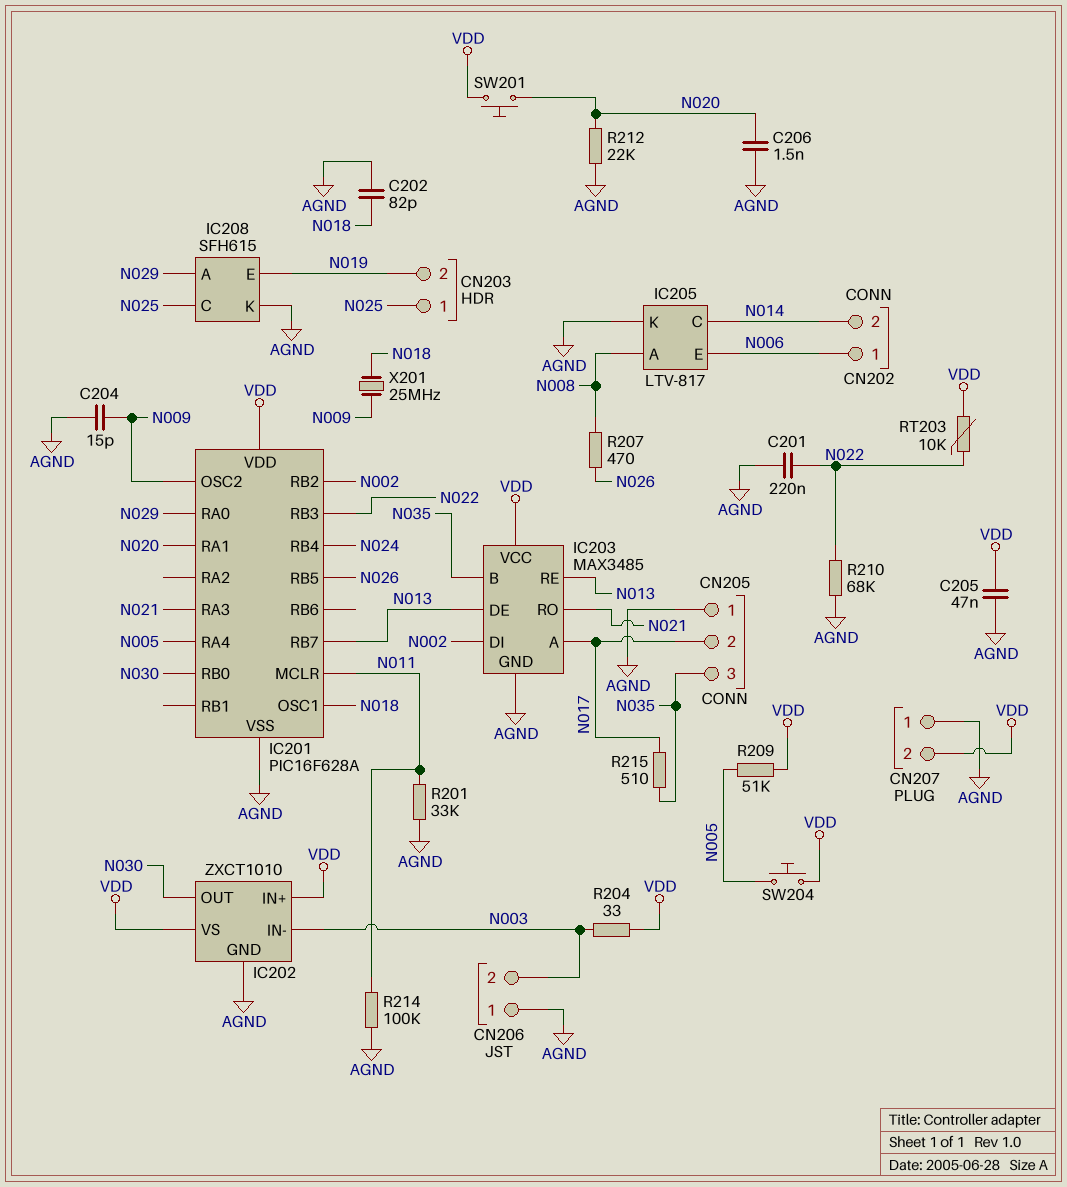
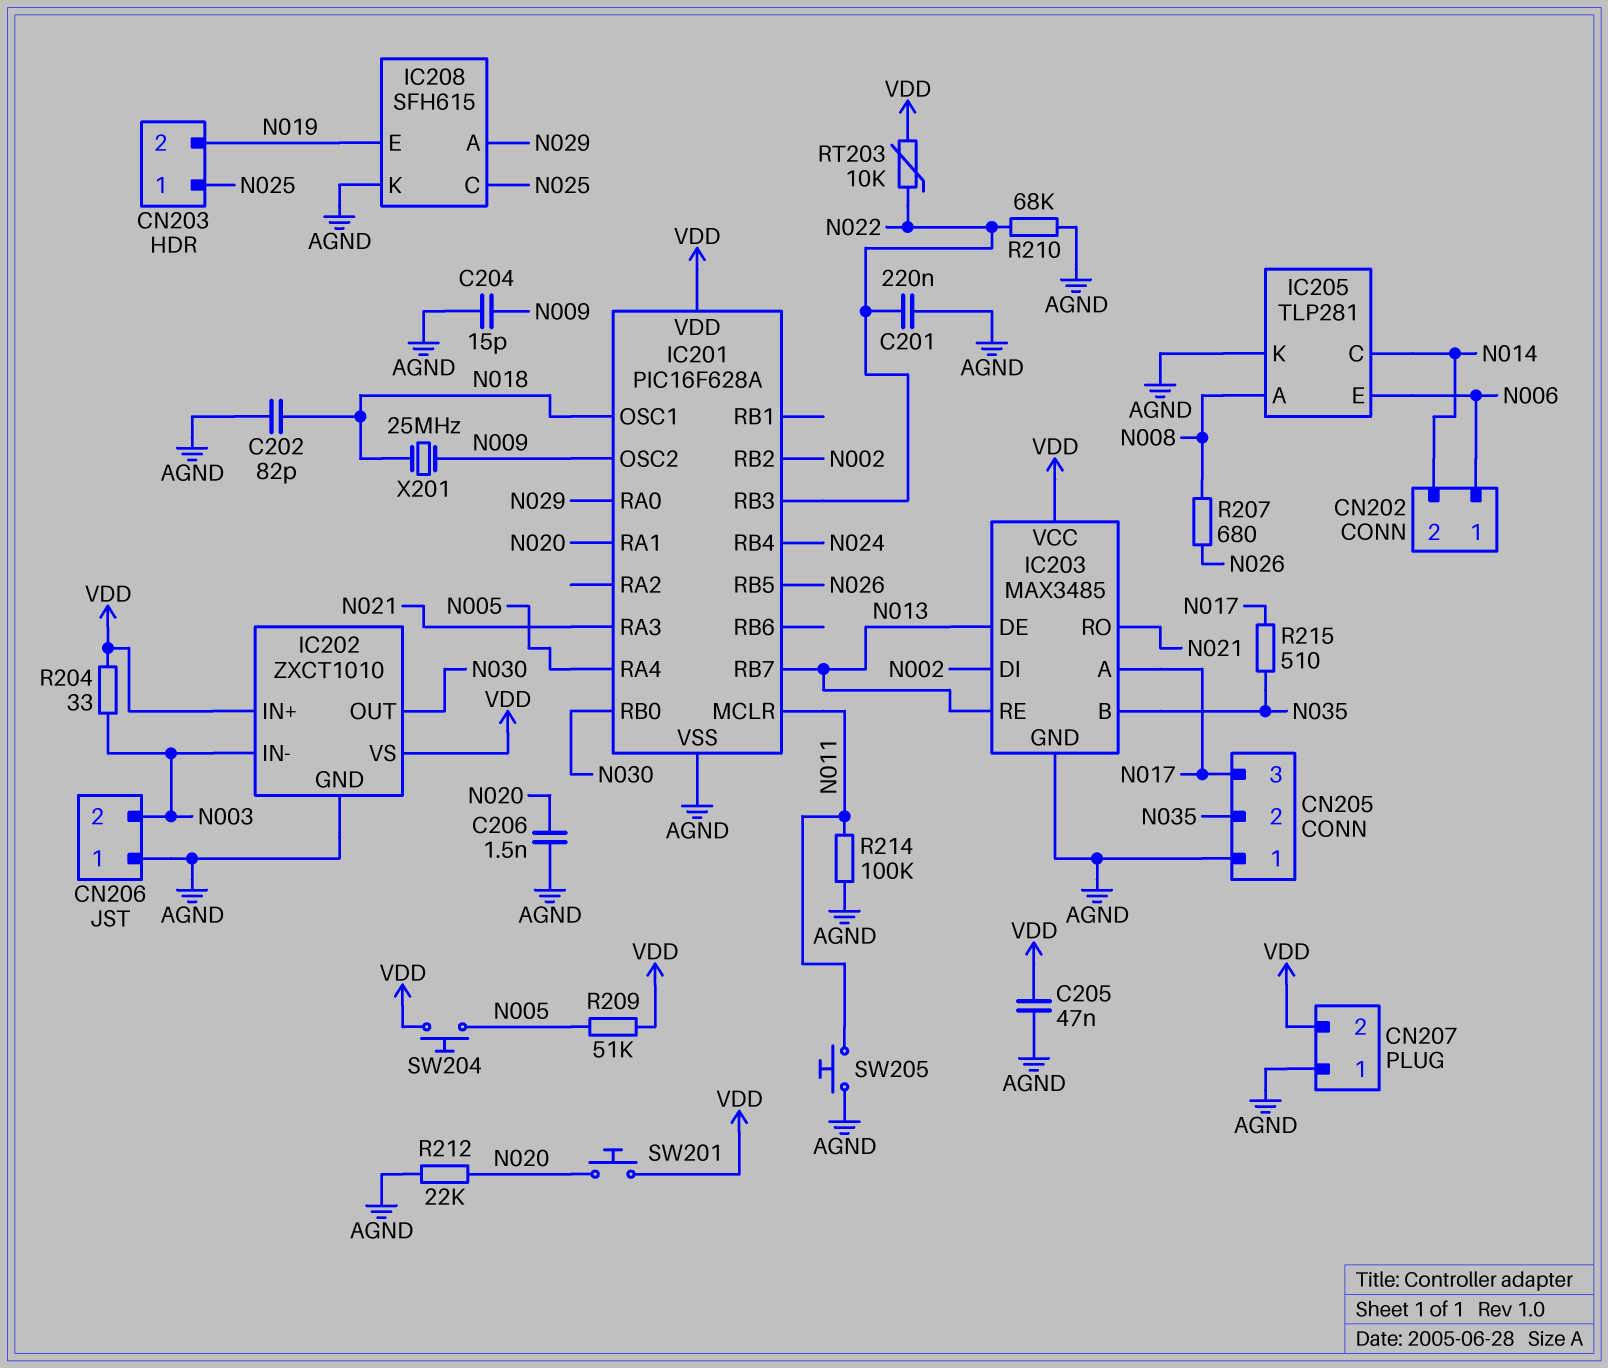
CN205 pin 2: N017 -> N035
CN205 pin 3: N035 -> N017
IC205: LTV-817 -> TLP281
R201: 33k (AGND, N011) -> none
R207: 470 (N008, N026) -> 680 (N008, N026)
SW205: none -> button (AGND, N011)

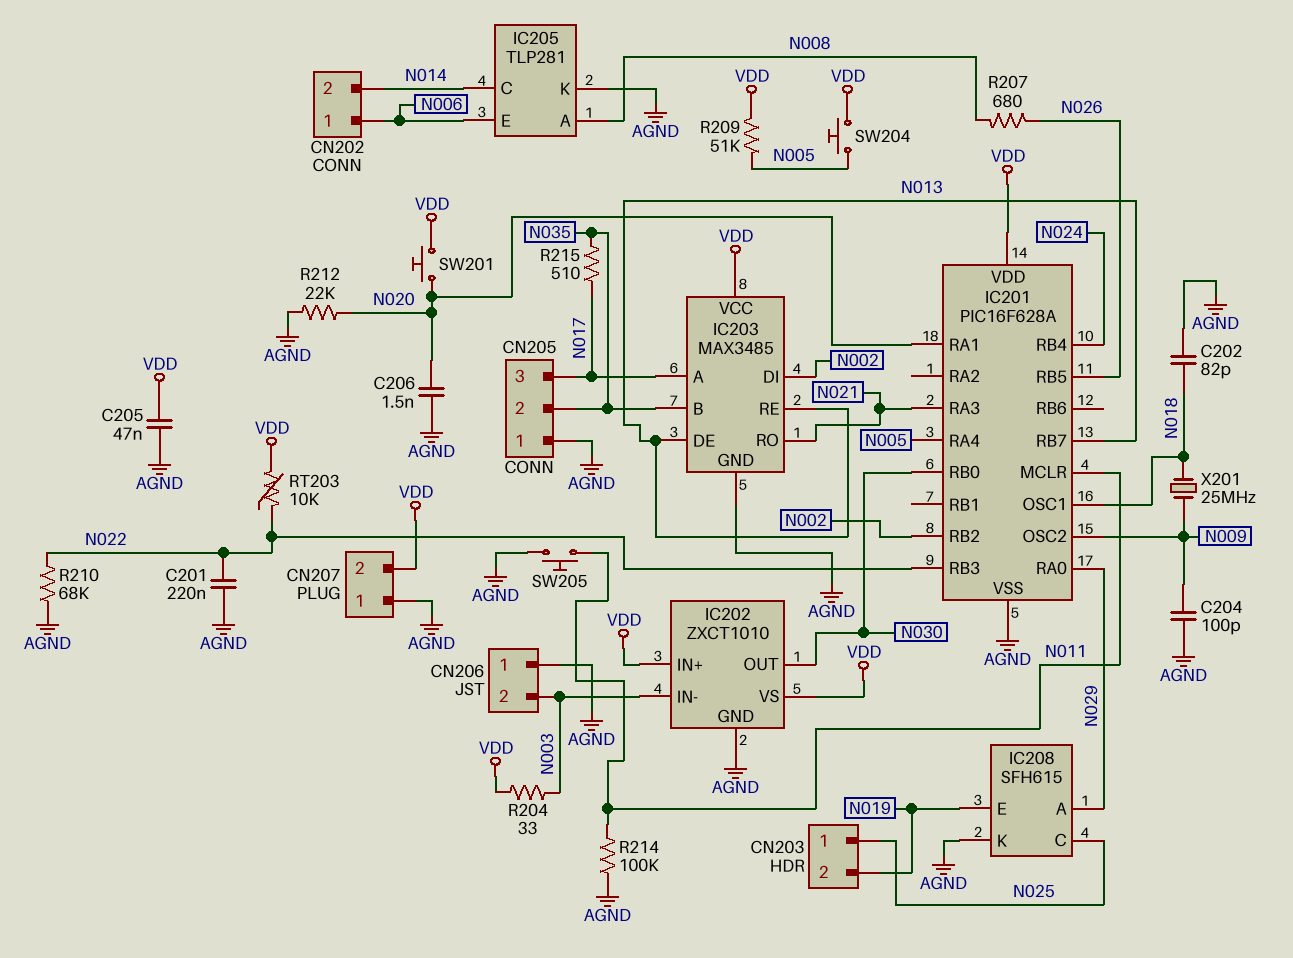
C204: 15pF (AGND, N009) -> 100pF (AGND, N009)

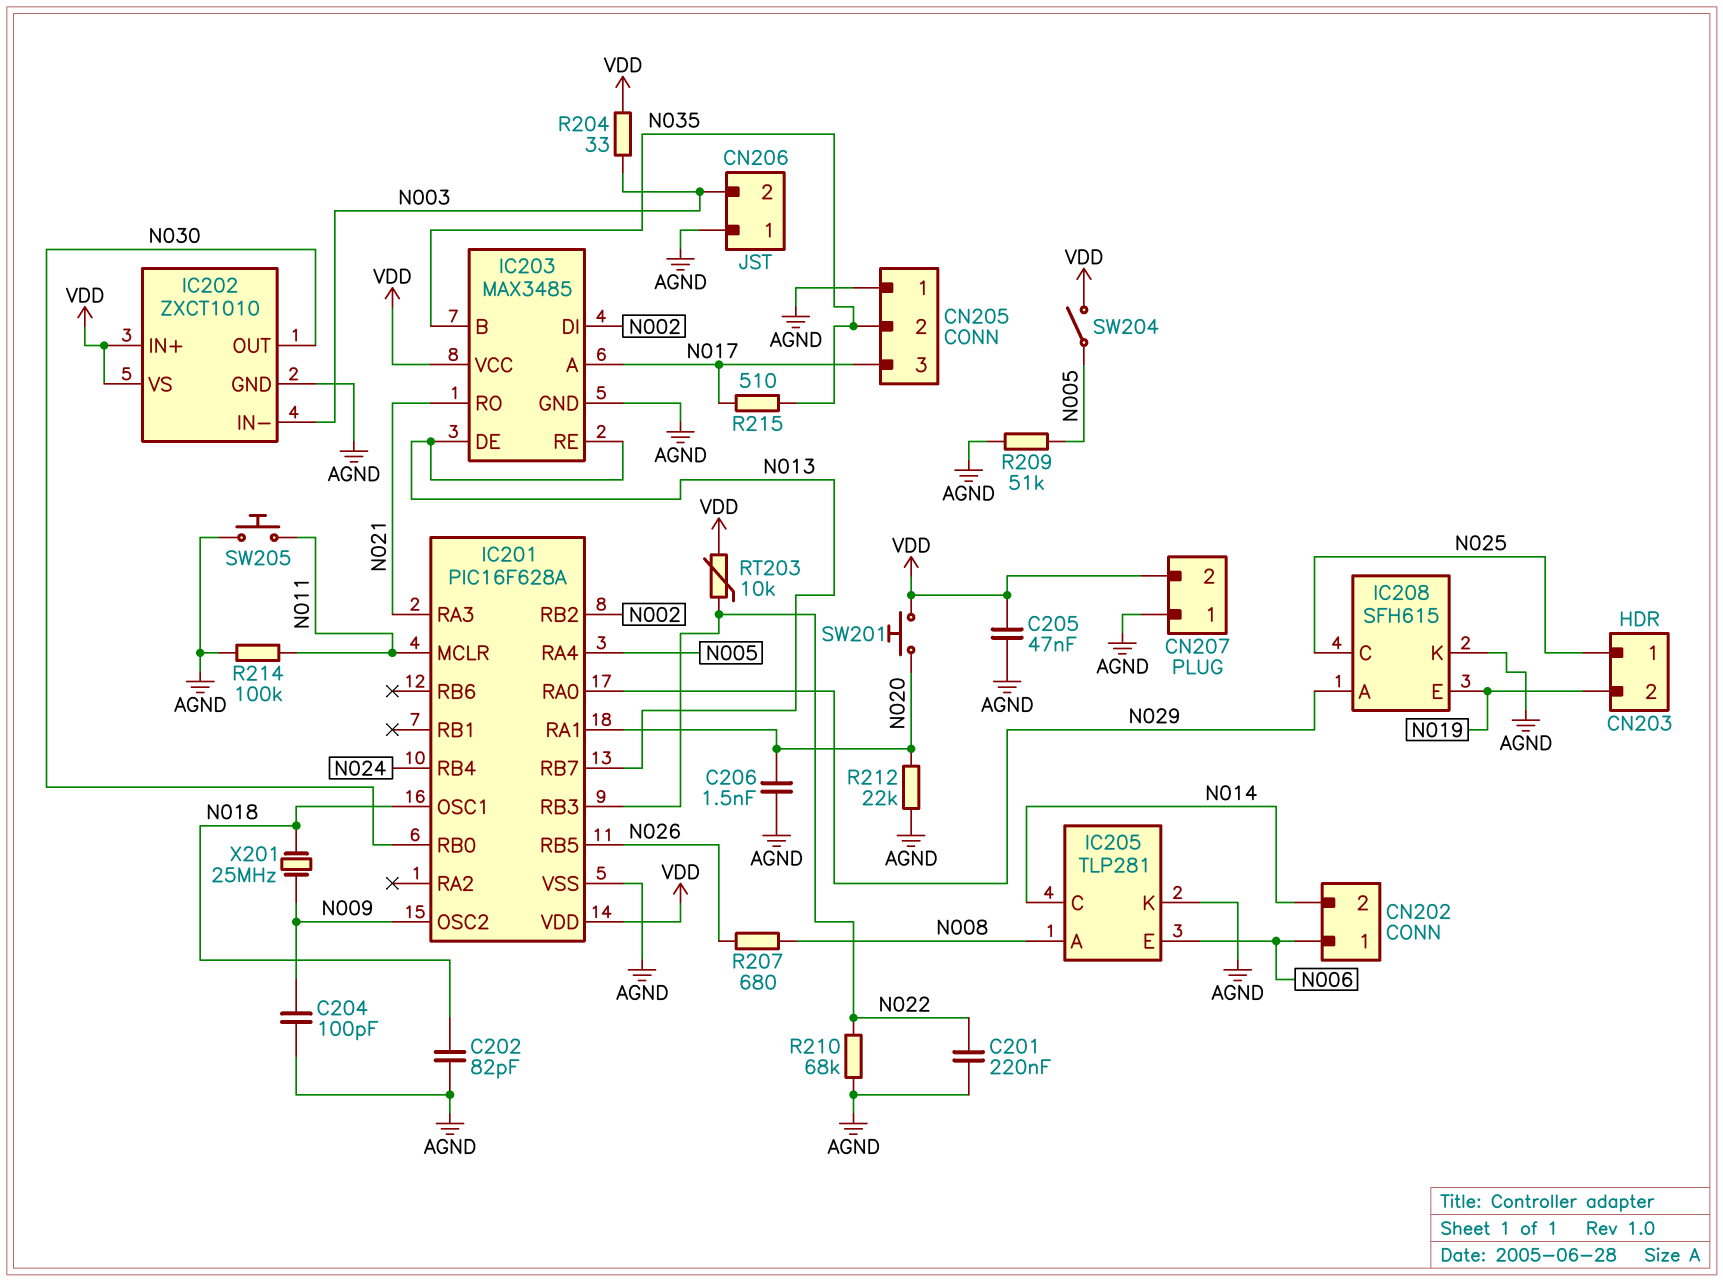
R209: 51k (N005, VDD) -> 51k (AGND, N005)
SW204: button (N005, VDD) -> switch (N005, VDD)

